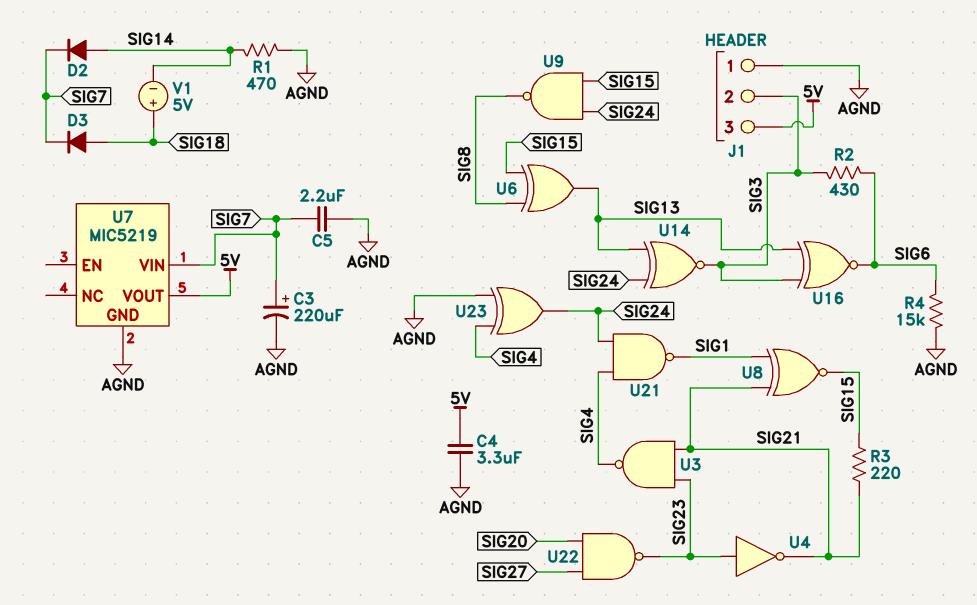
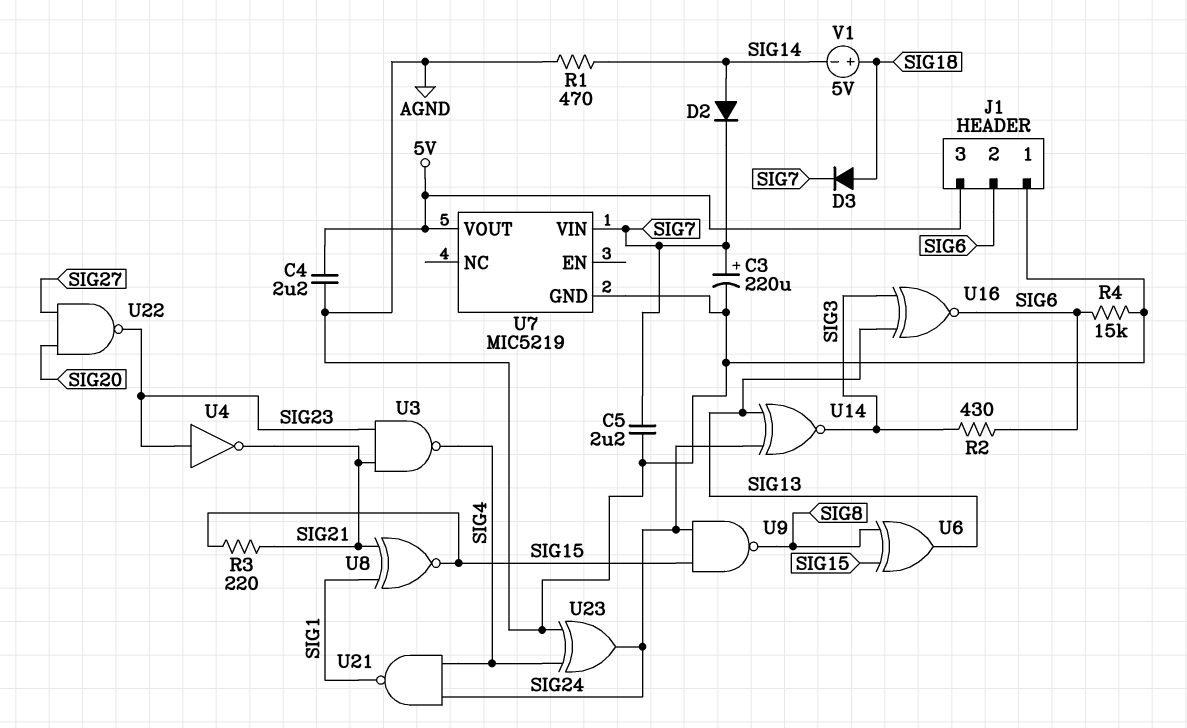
C4: 3.3uF (5V, AGND) -> 2.2uF (5V, AGND)
J1 pin 2: SIG3 -> SIG6

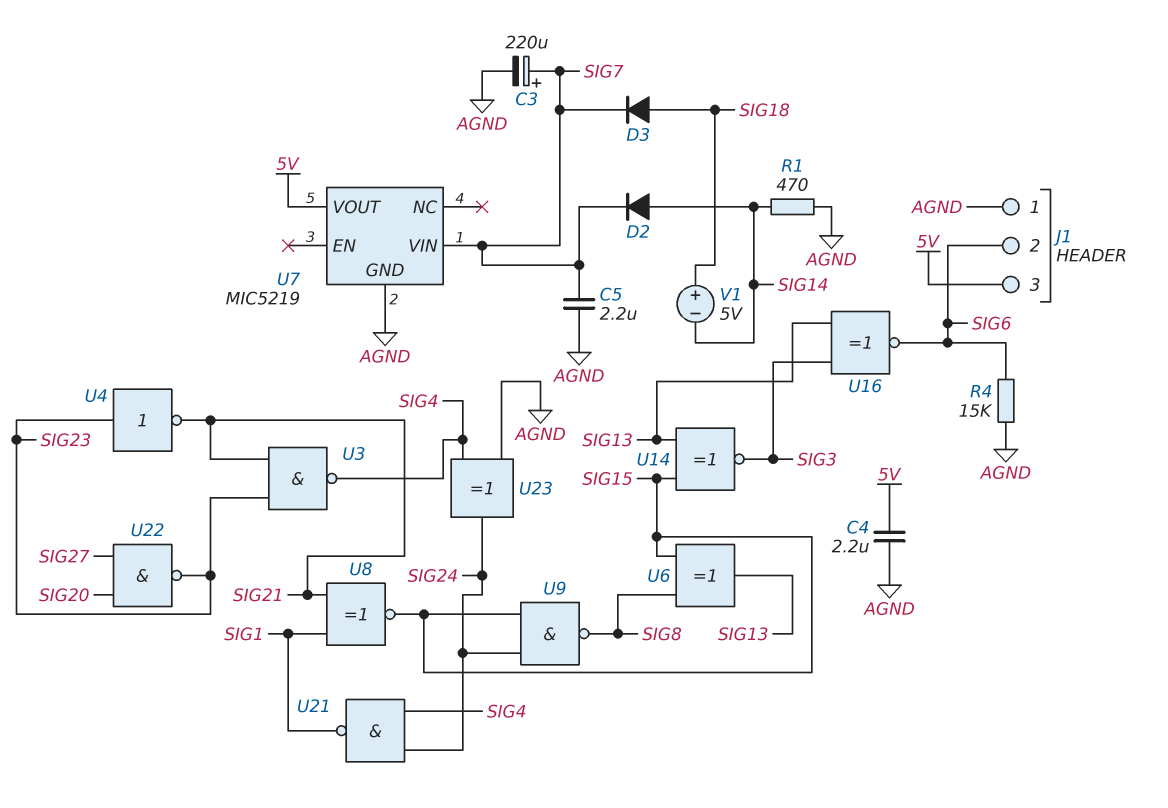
R2: 430 (SIG3, SIG6) -> none
R3: 220 (SIG15, SIG21) -> none
U14: XNOR (in SIG13, in SIG24, out SIG3) -> XNOR (in SIG13, in SIG15, out SIG3)

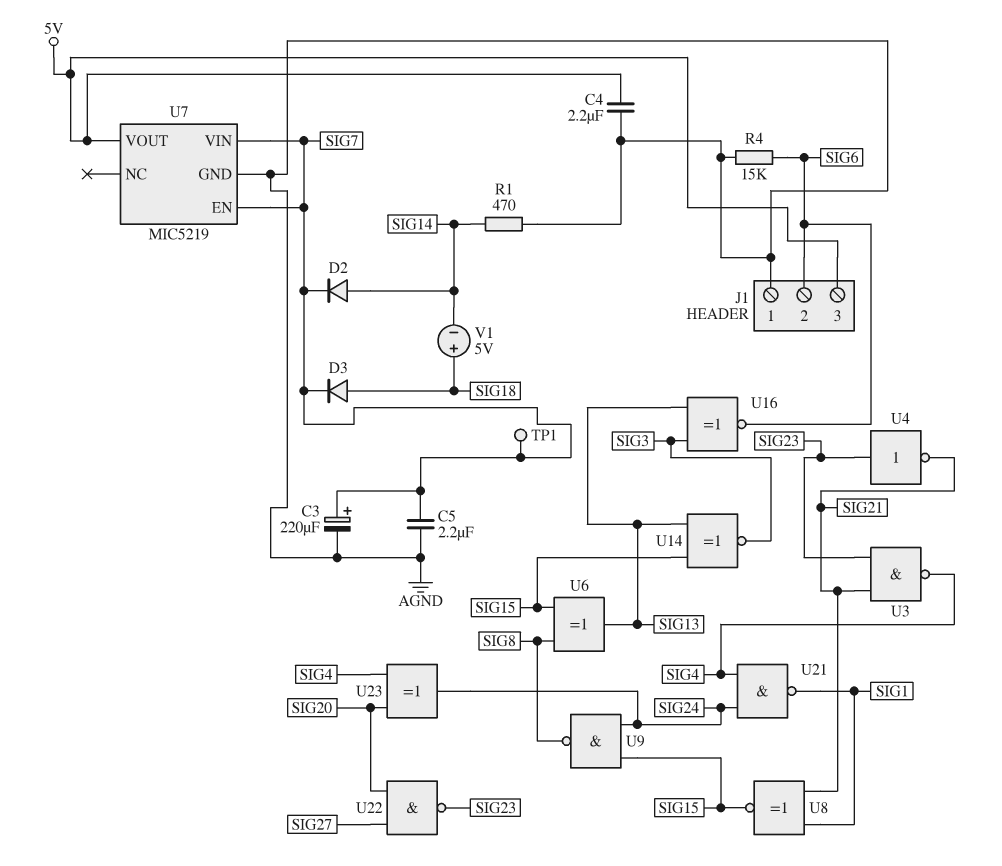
TP1: none -> test point (SIG7)
U7 pin EN: none -> SIG7
U23: XOR (in AGND, in SIG4, out SIG24) -> XOR (in SIG4, in SIG20, out SIG24)

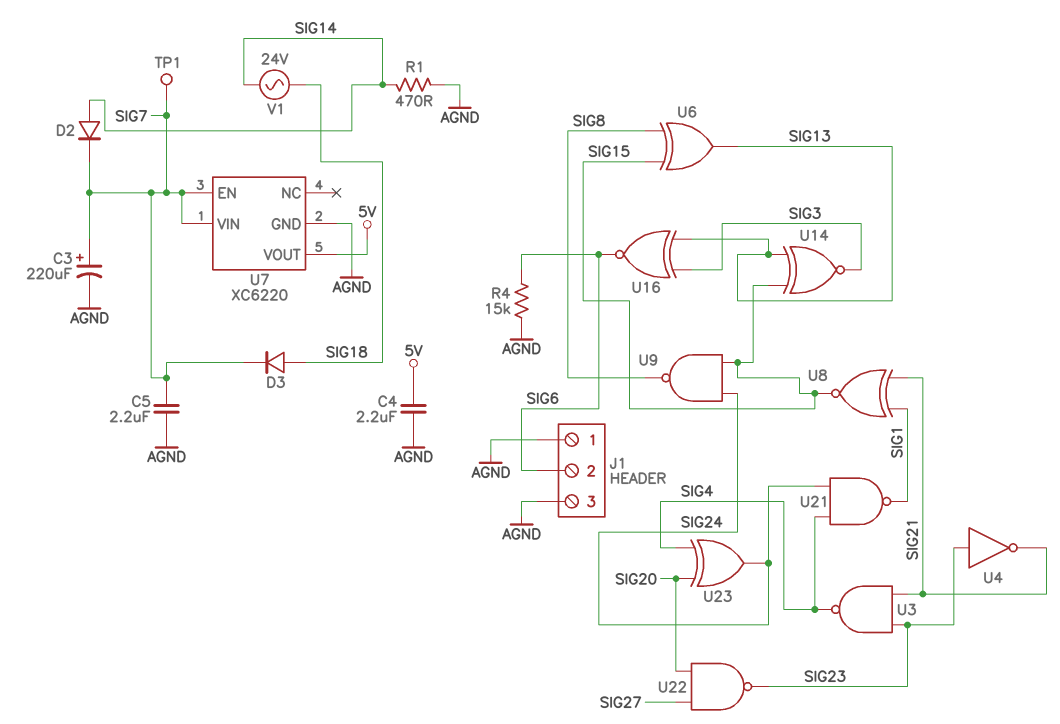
J1 pin 3: 5V -> AGND
U7: MIC5219 -> XC6220
V1: 5V (plus SIG18, minus SIG14) -> AC 24V (SIG14, SIG18)

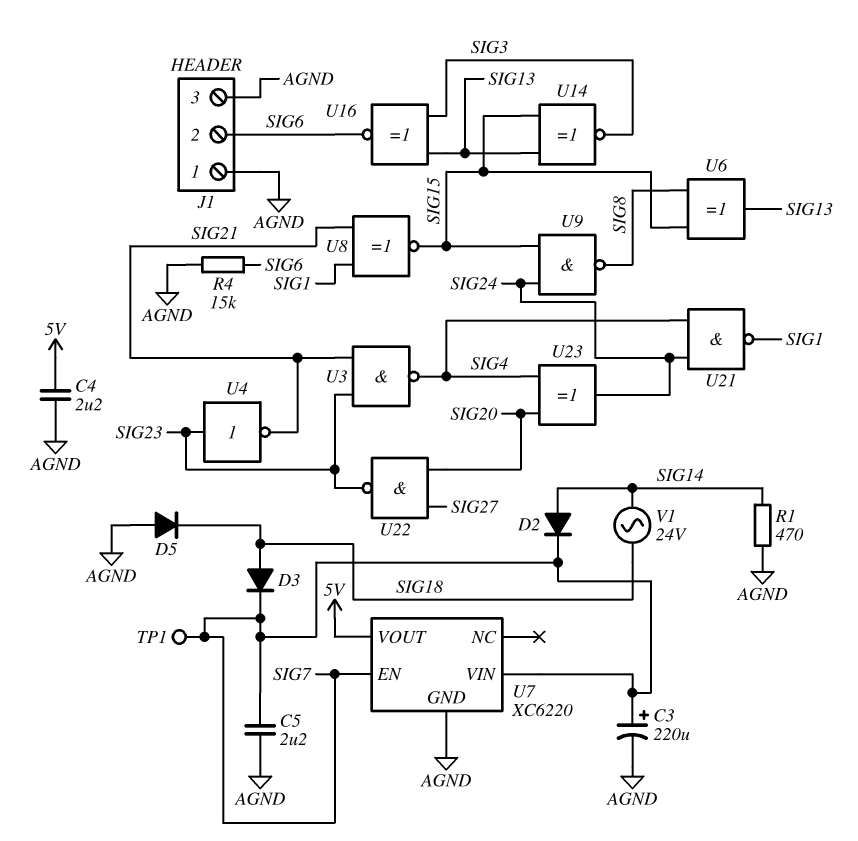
D5: none -> diode (A AGND, K SIG18)

